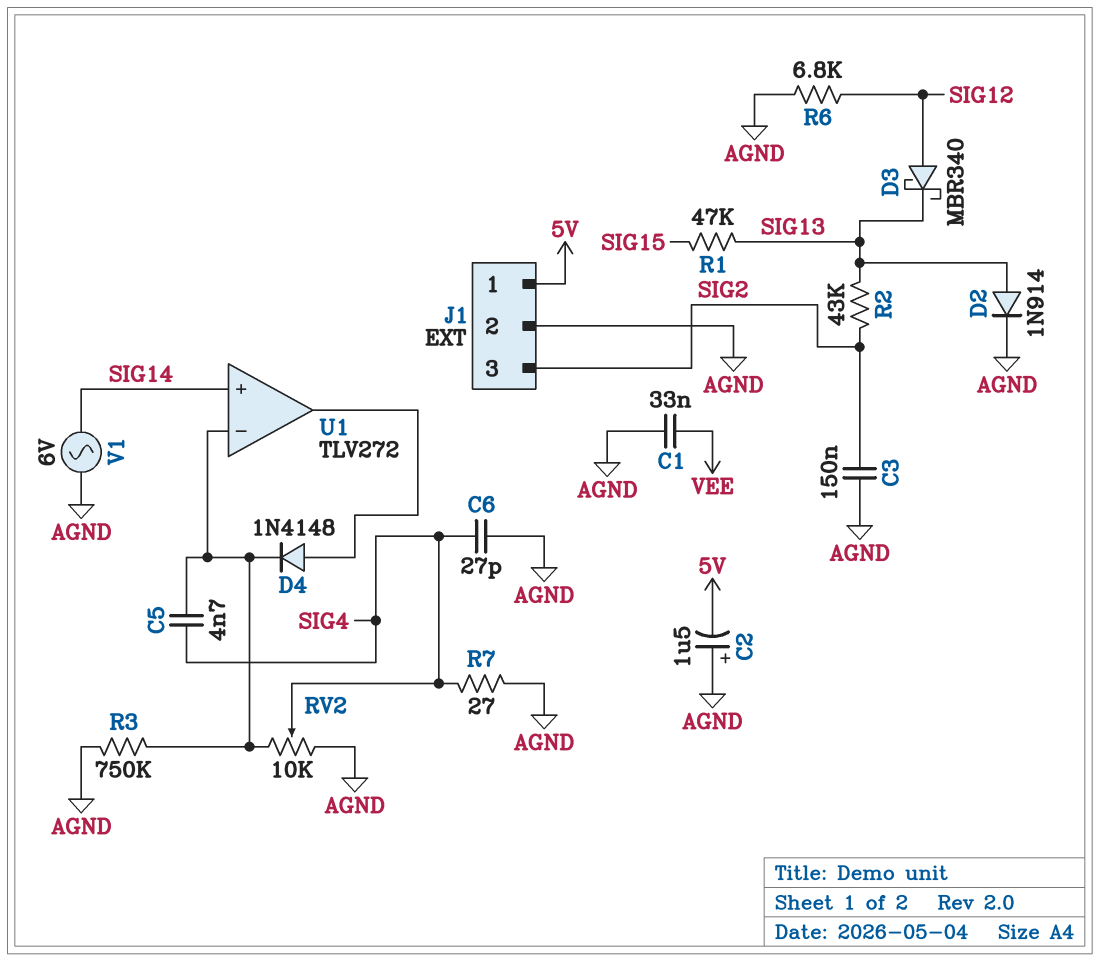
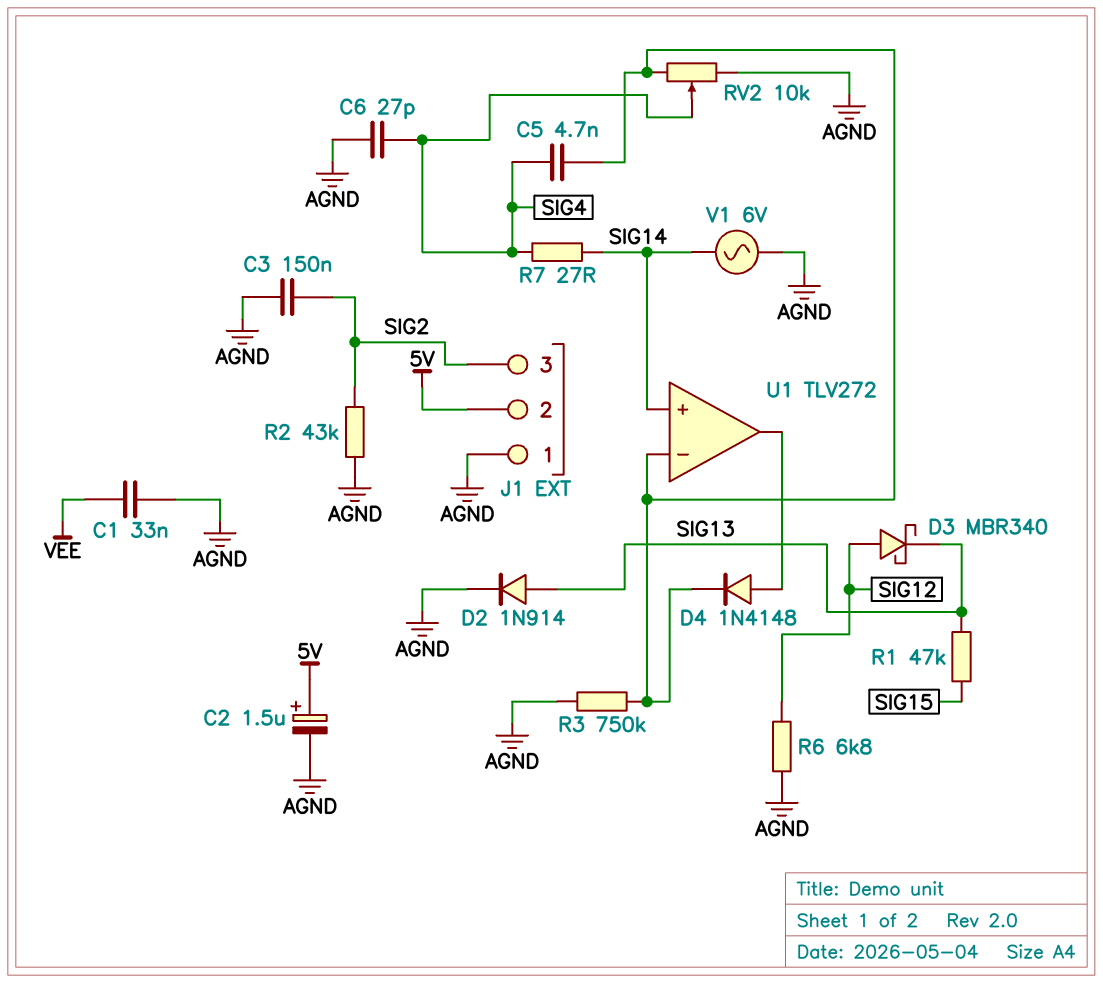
C2: 1.5uF (plus AGND, minus 5V) -> 1.5uF (plus 5V, minus AGND)
J1 pin 1: 5V -> AGND
J1 pin 2: AGND -> 5V
R2: 43k (SIG2, SIG13) -> 43k (AGND, SIG2)
R7: 27 (AGND, SIG4) -> 27 (SIG4, SIG14)

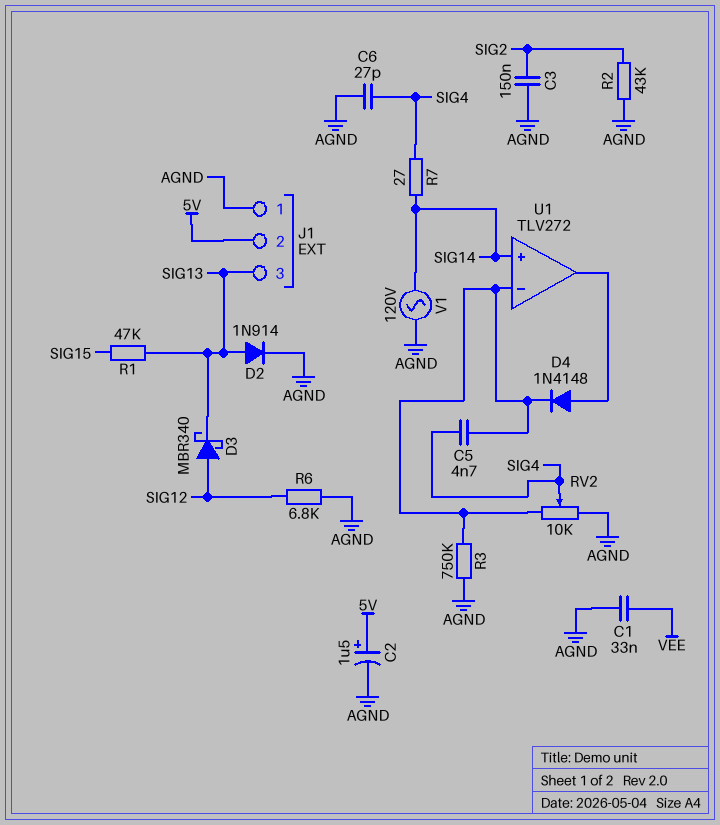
J1 pin 3: SIG2 -> SIG13
V1: AC 6V (AGND, SIG14) -> AC 120V (AGND, SIG14)

